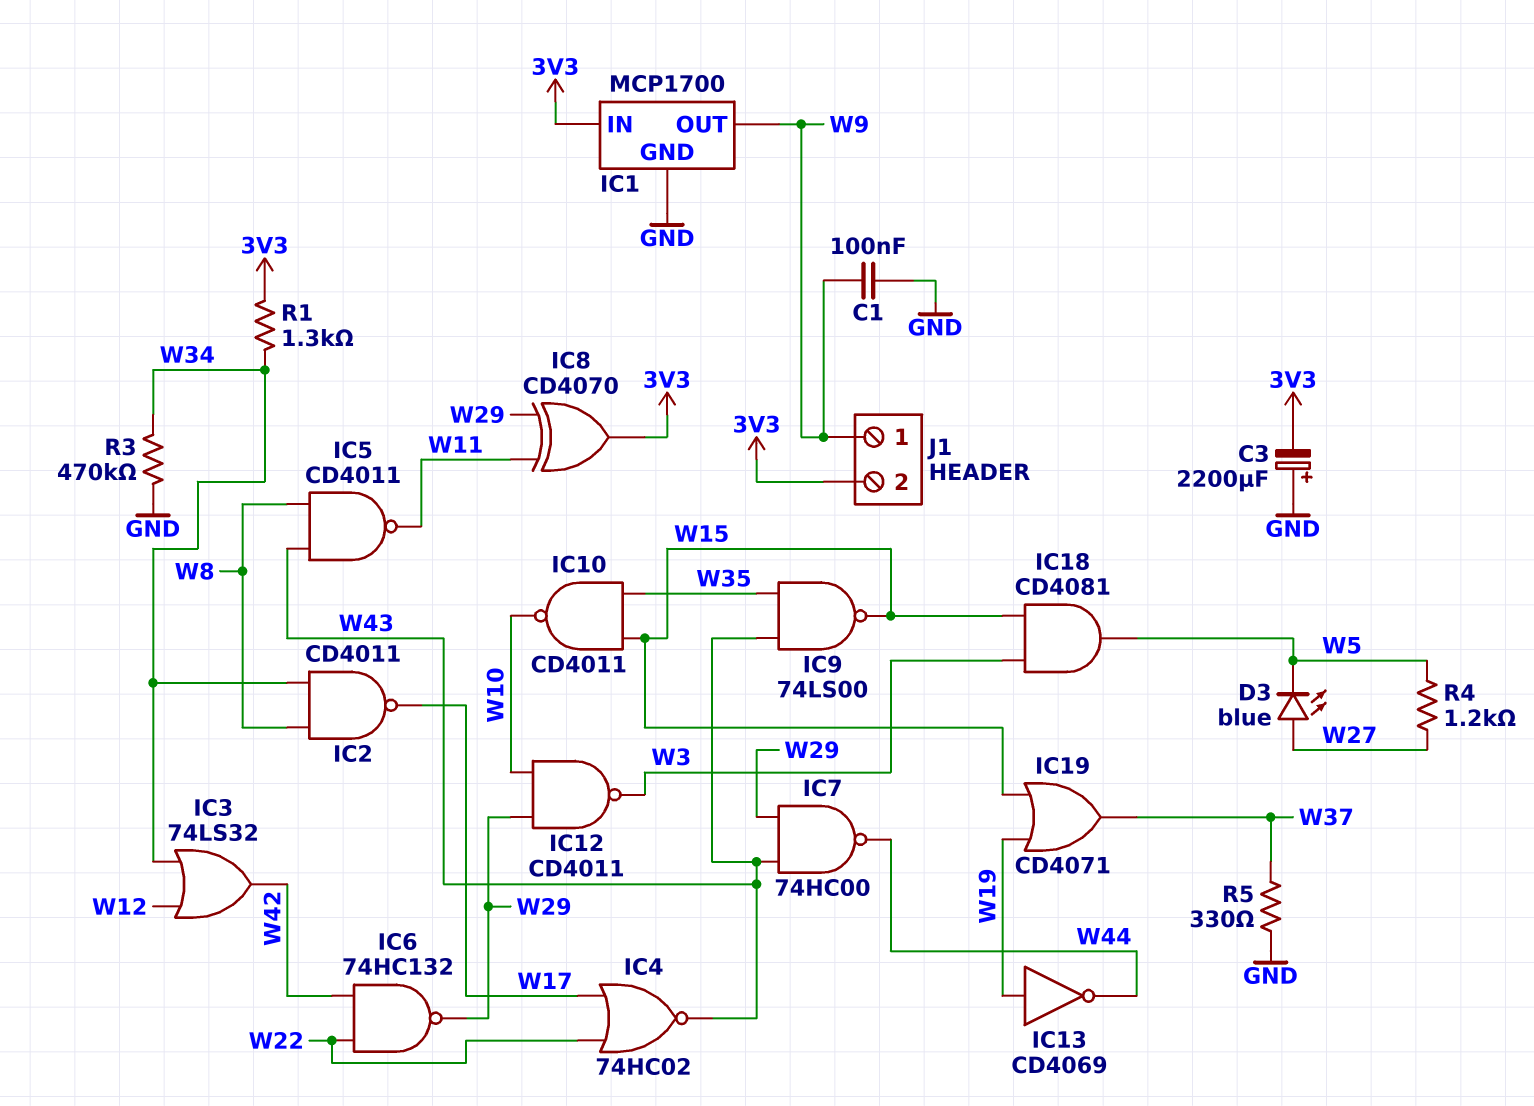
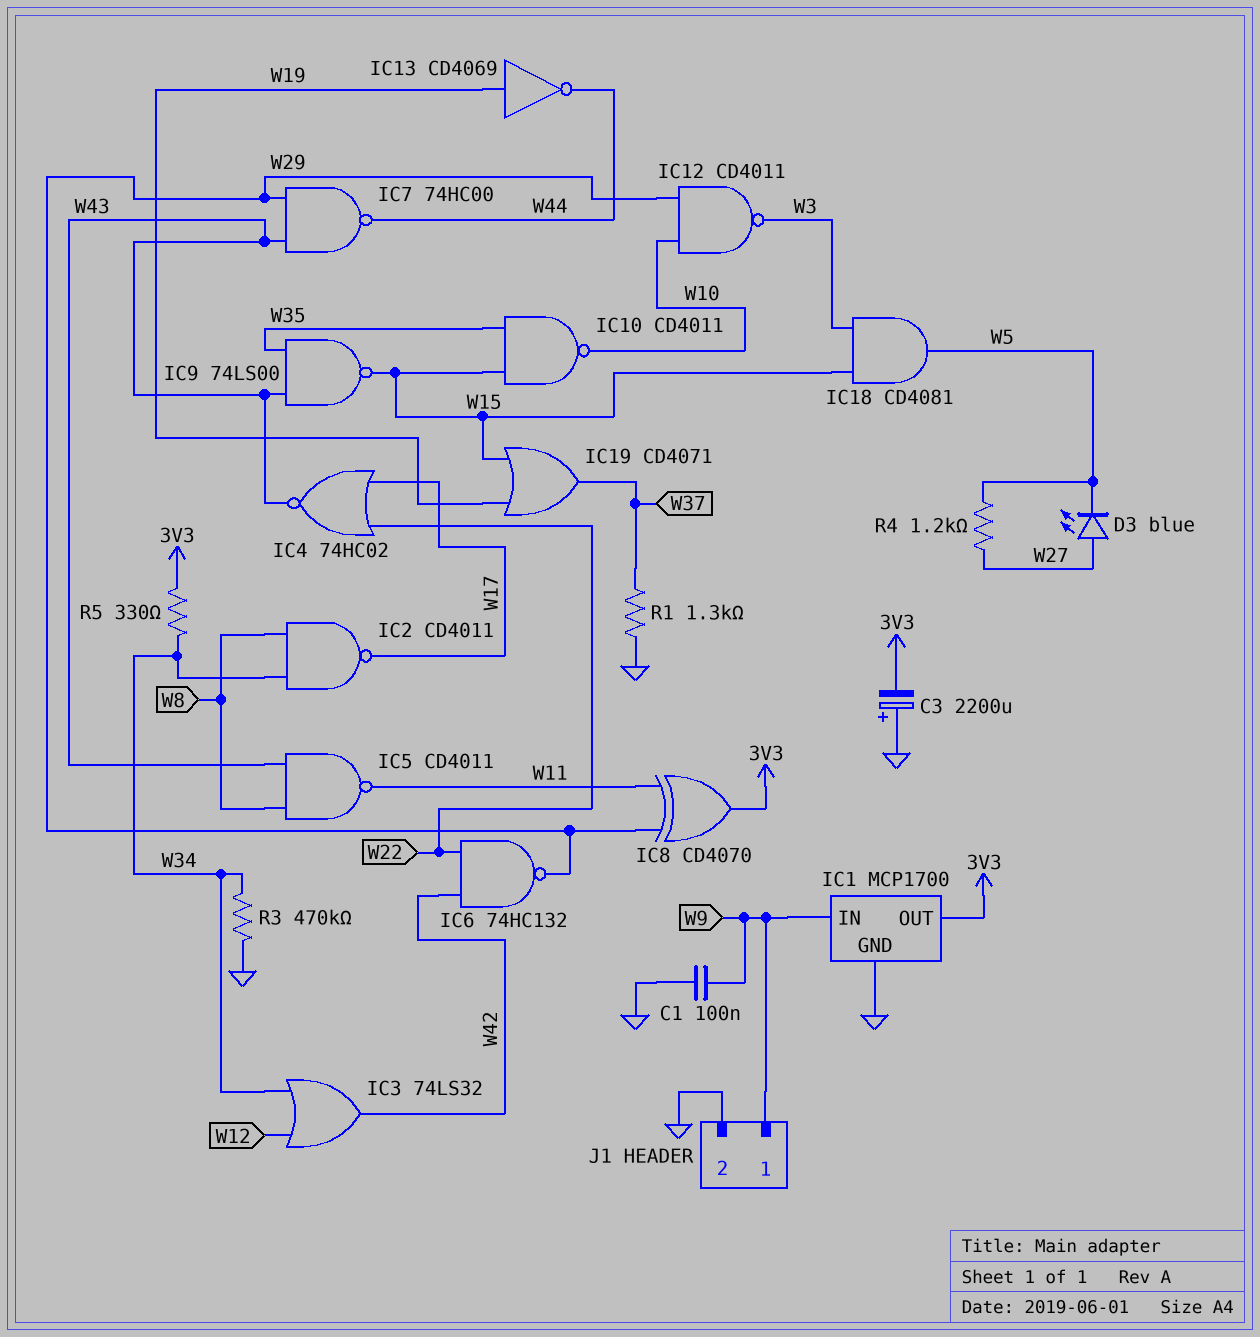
IC1 pin IN: 3V3 -> W9
IC1 pin OUT: W9 -> 3V3
J1 pin 2: 3V3 -> GND
R1: 1.3k (3V3, W34) -> 1.3k (GND, W37)
R5: 330 (GND, W37) -> 330 (3V3, W34)

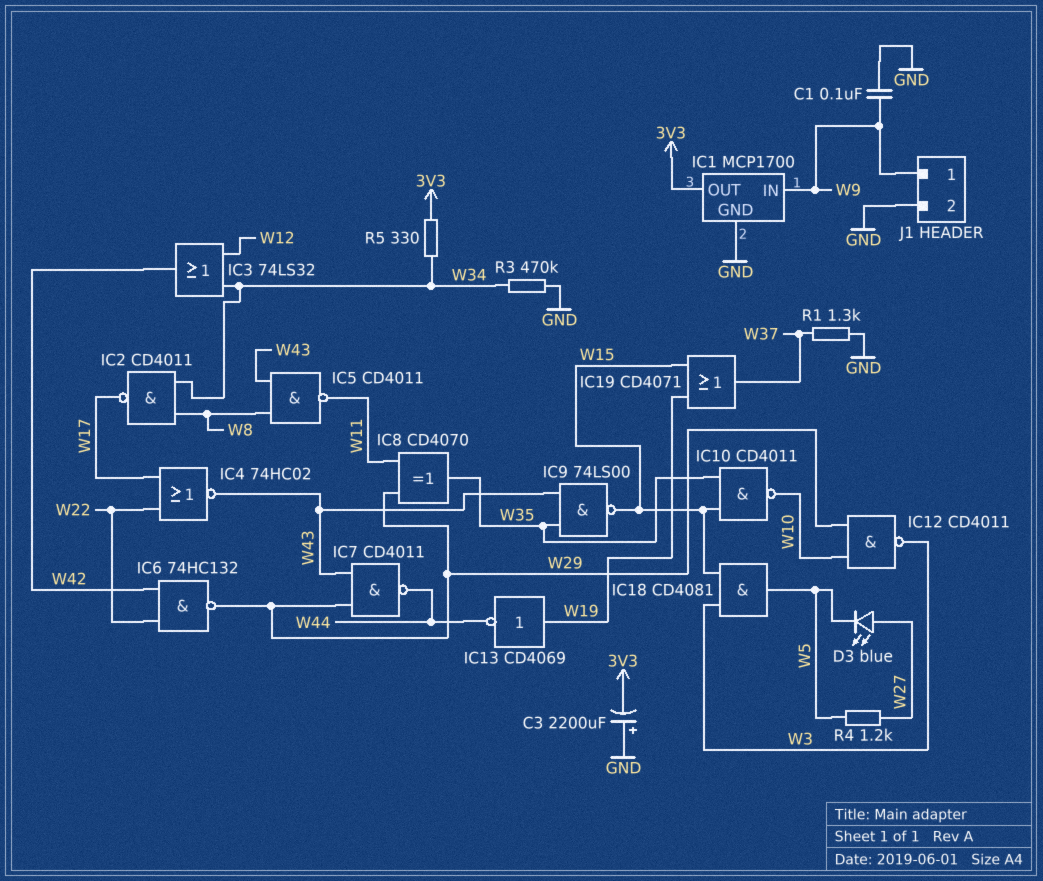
IC7: NAND 74HC00 (in W29, in W43, out W44) -> NAND CD4011 (in W29, in W43, out W44)
IC8: XOR CD4070 (in W11, in W29, out 3V3) -> XOR CD4070 (in W11, in W29, out W35)

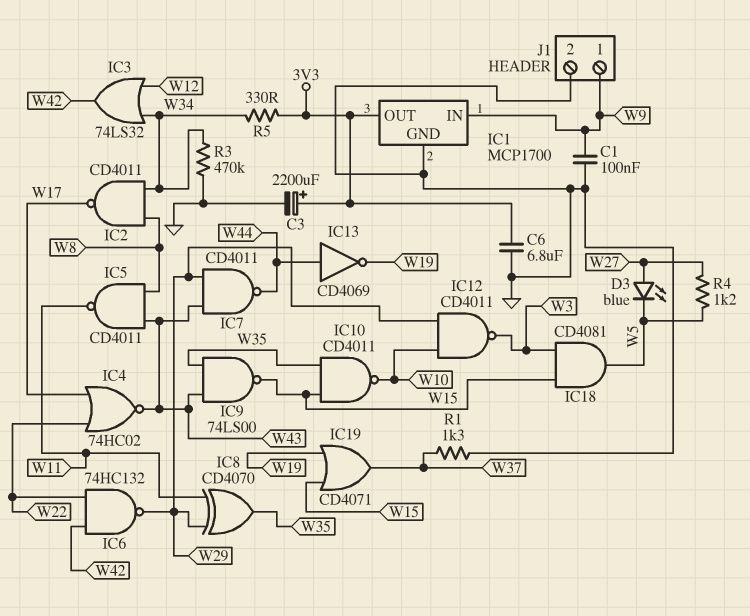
C3: 2200uF (plus GND, minus 3V3) -> 2200uF (plus 3V3, minus GND)
C6: none -> 6.8uF (3V3, GND)
IC13: NOT CD4069 (in W19, out W44) -> NOT CD4069 (in W44, out W19)

